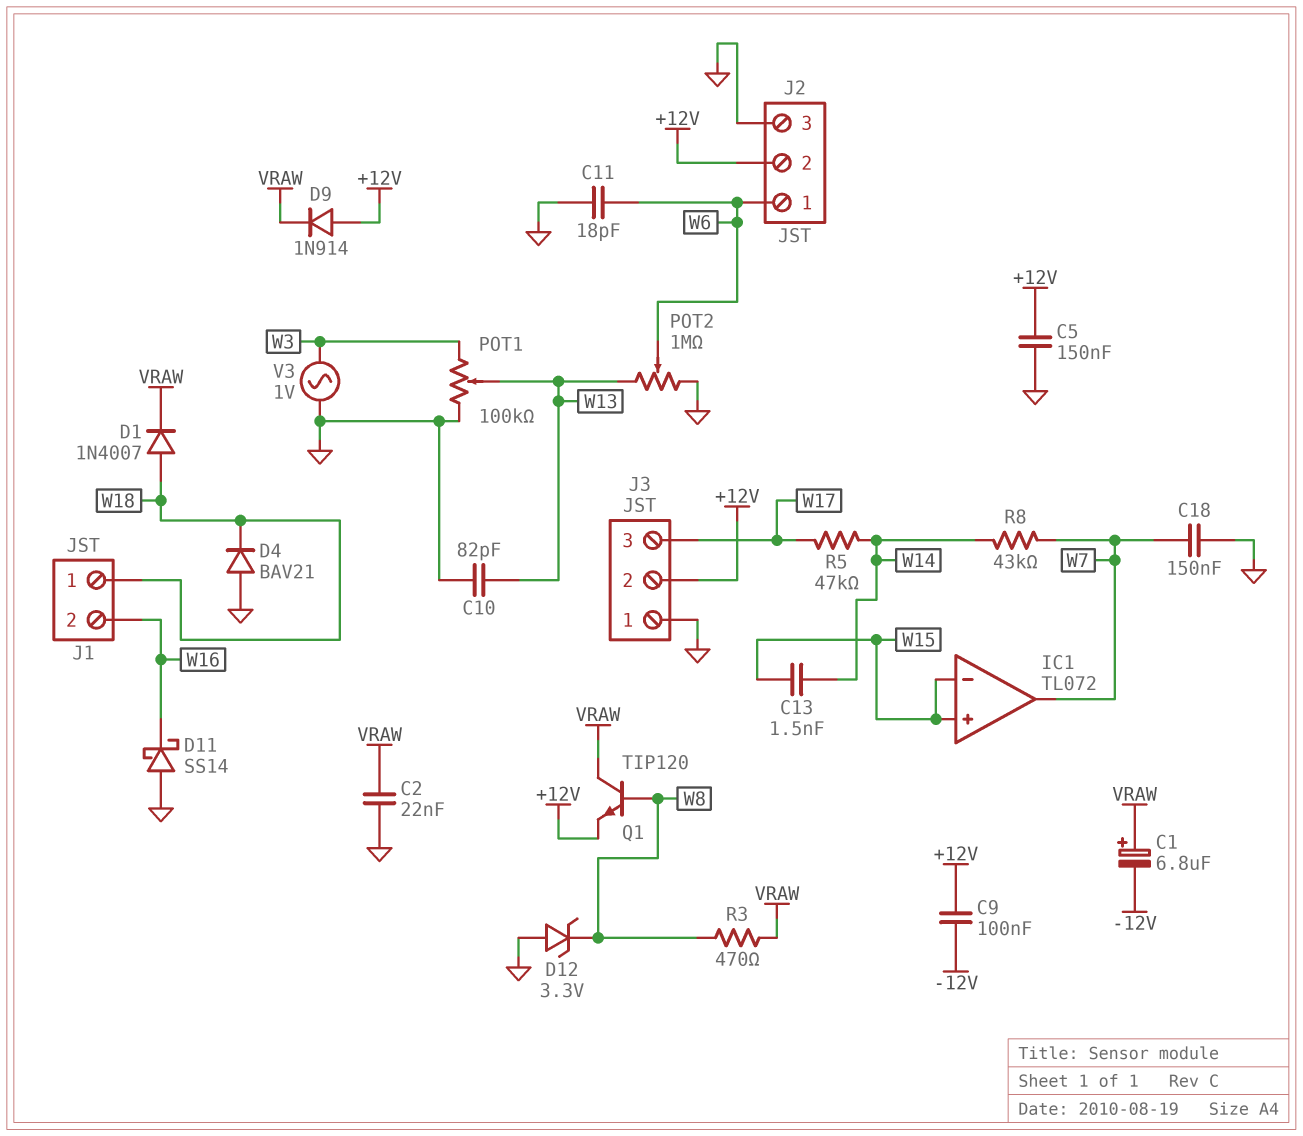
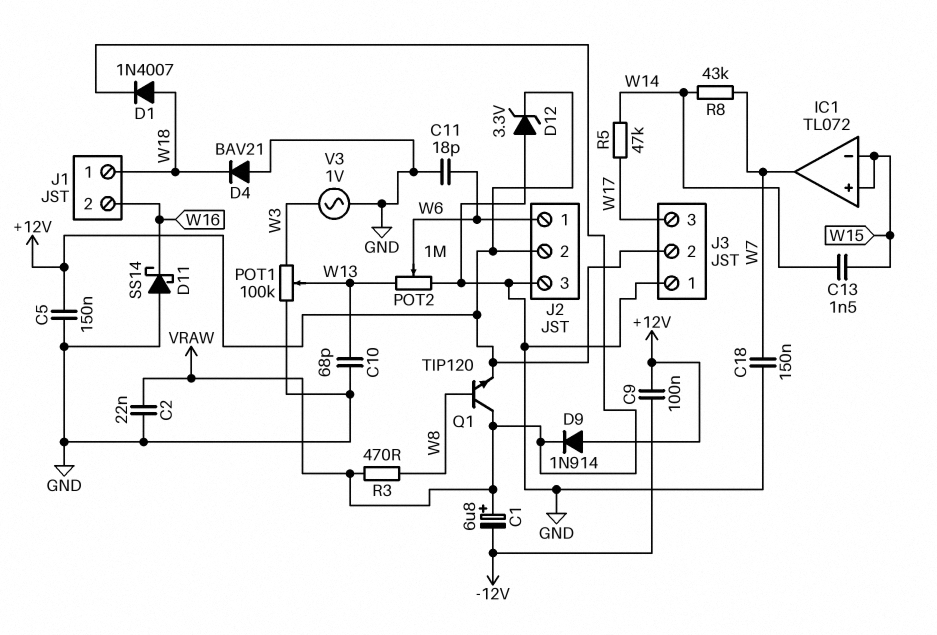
C10: 82pF (GND, W13) -> 68pF (GND, W13)
D12: zener 3.3V (A GND, K W8) -> zener 3.3V (A GND, K +12V)

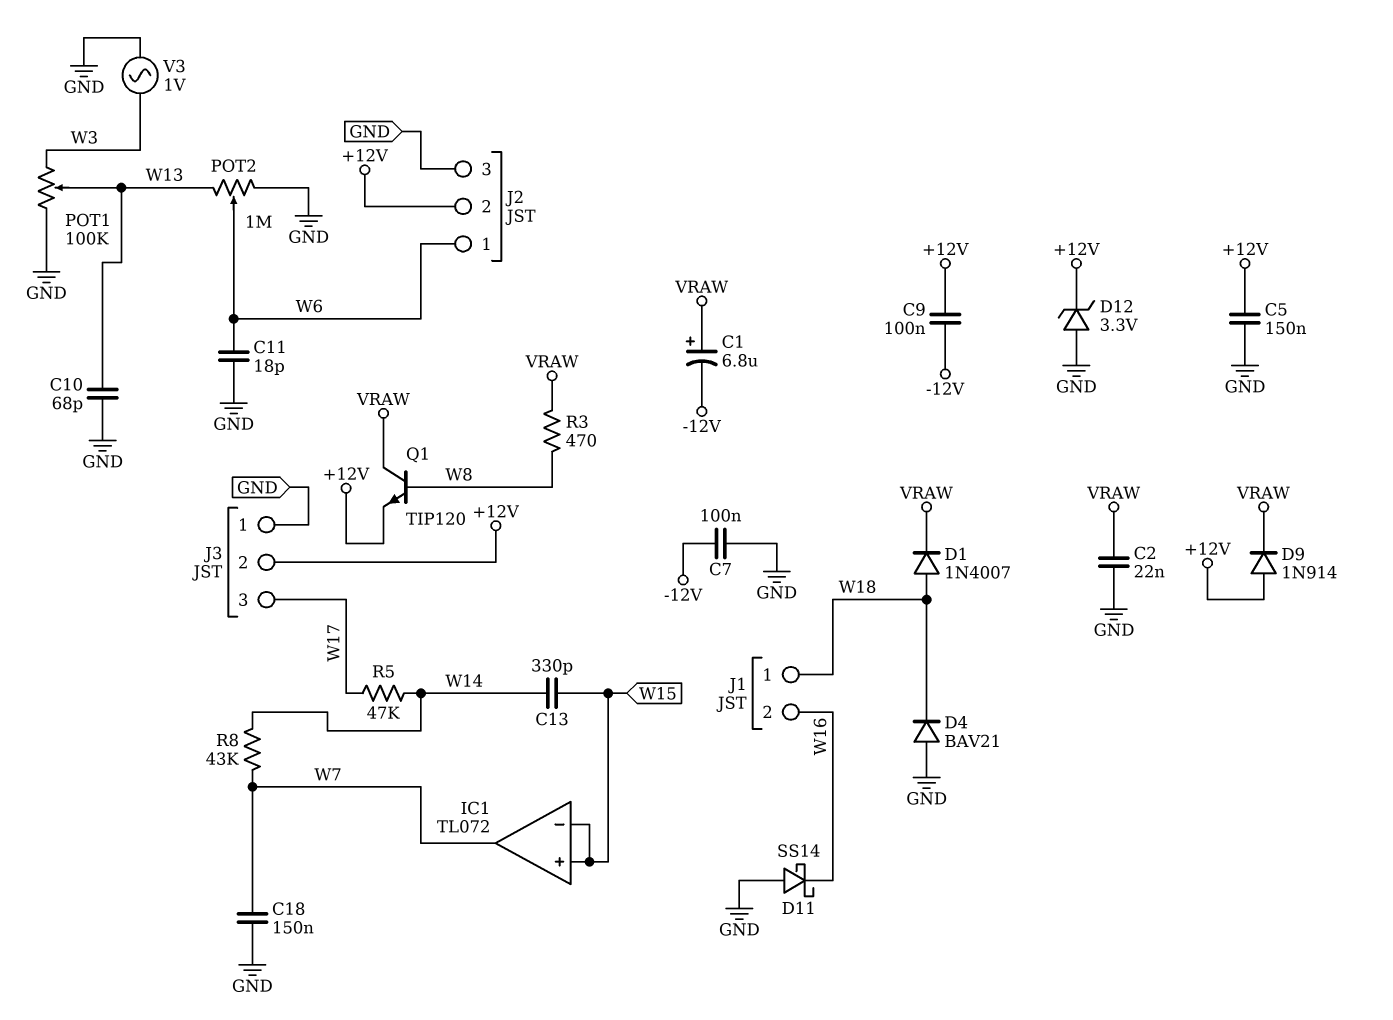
C7: none -> 100nF (-12V, GND)
C13: 1.5nF (W14, W15) -> 330pF (W14, W15)

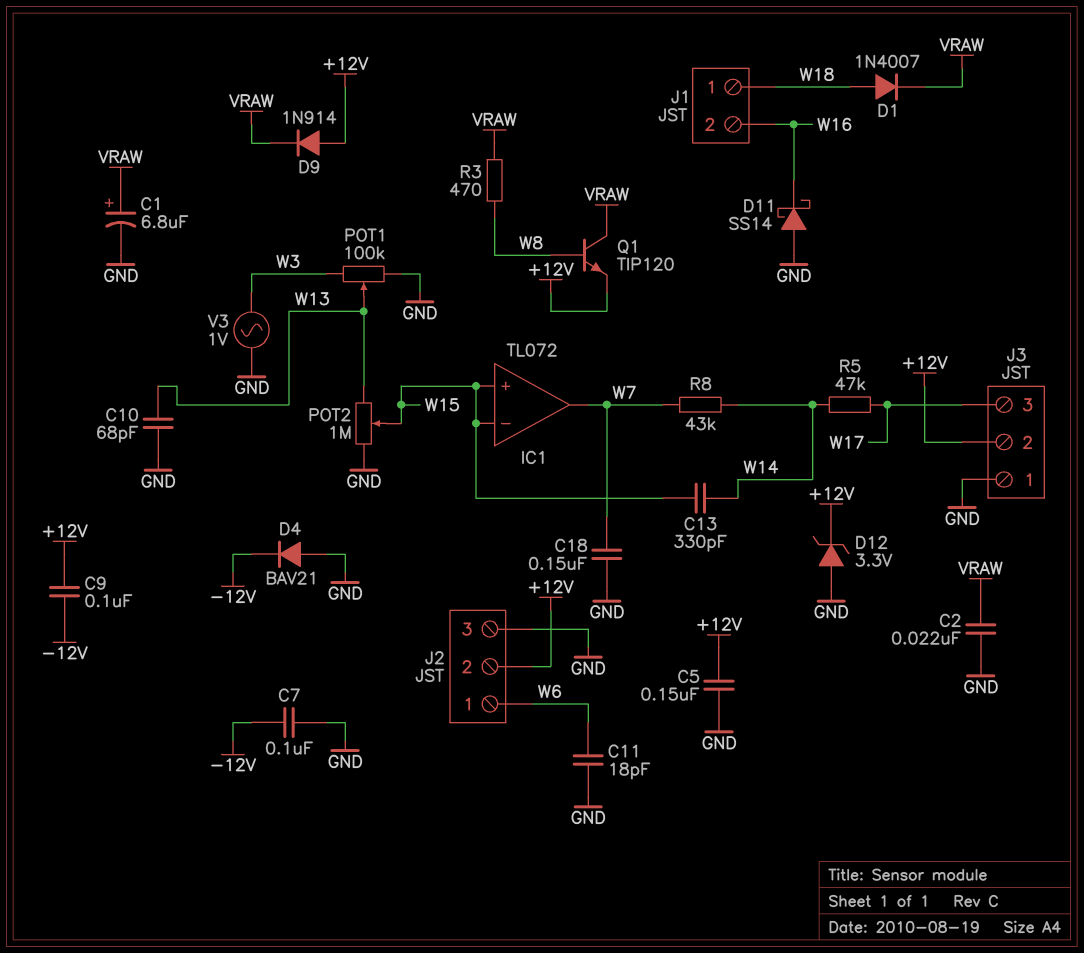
C1: 6.8uF (plus VRAW, minus -12V) -> 6.8uF (plus VRAW, minus GND)
D4: diode BAV21 (A GND, K W18) -> diode BAV21 (A GND, K -12V)
POT2: 1M (GND, W13, wiper W6) -> 1M (GND, W13, wiper W15)

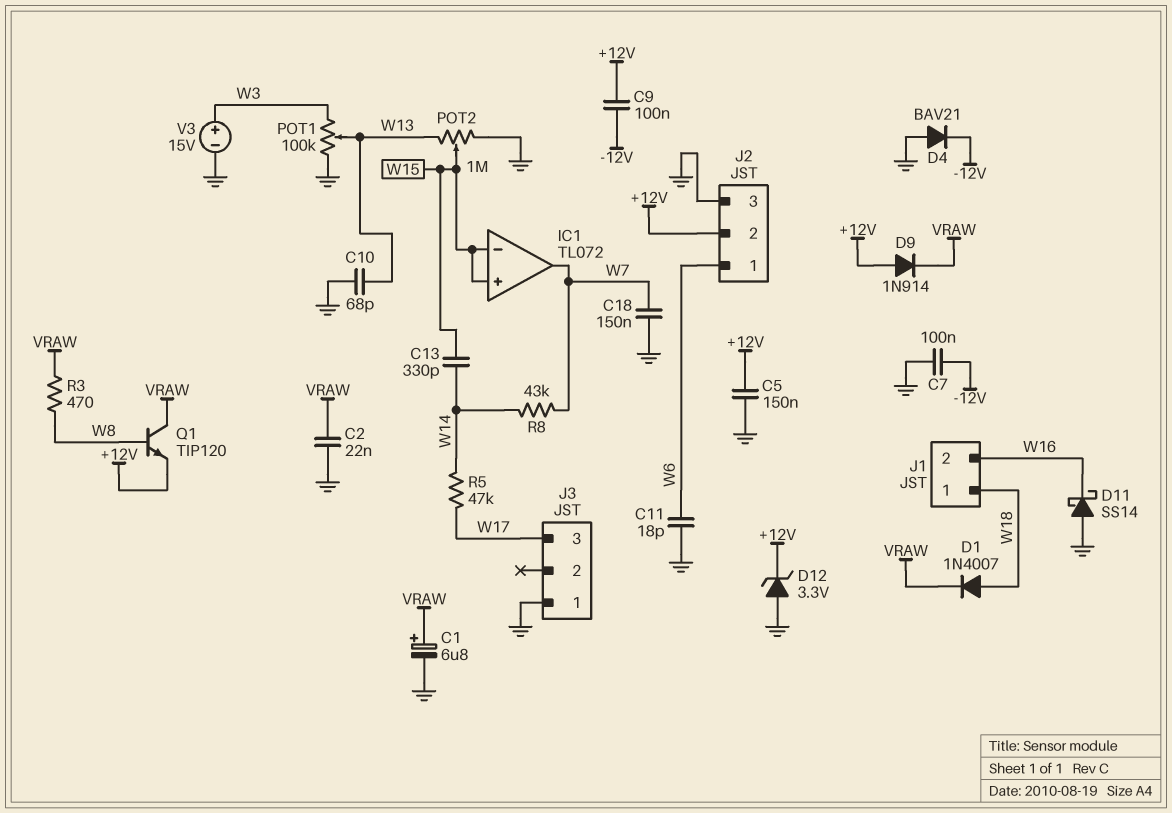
J3 pin 2: +12V -> none
V3: AC 1V (GND, W3) -> 15V (plus W3, minus GND)

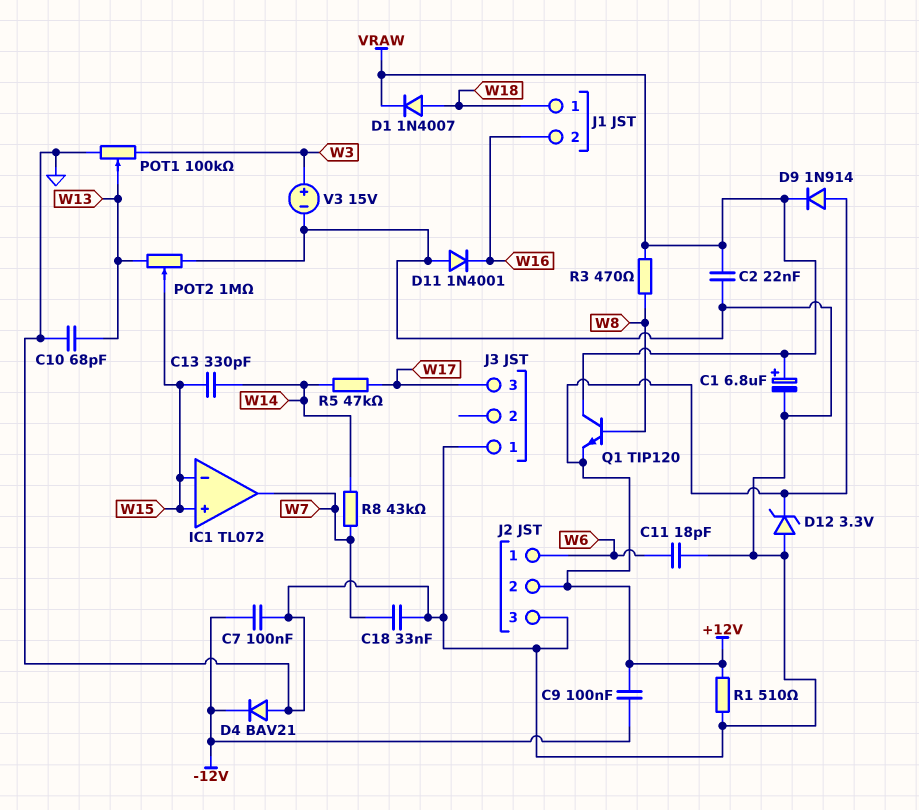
C5: 150nF (+12V, GND) -> none
C18: 150nF (GND, W7) -> 33nF (GND, W7)
D11: schottky SS14 (A GND, K W16) -> diode 1N4001 (A GND, K W16)
R1: none -> 510 (+12V, GND)

